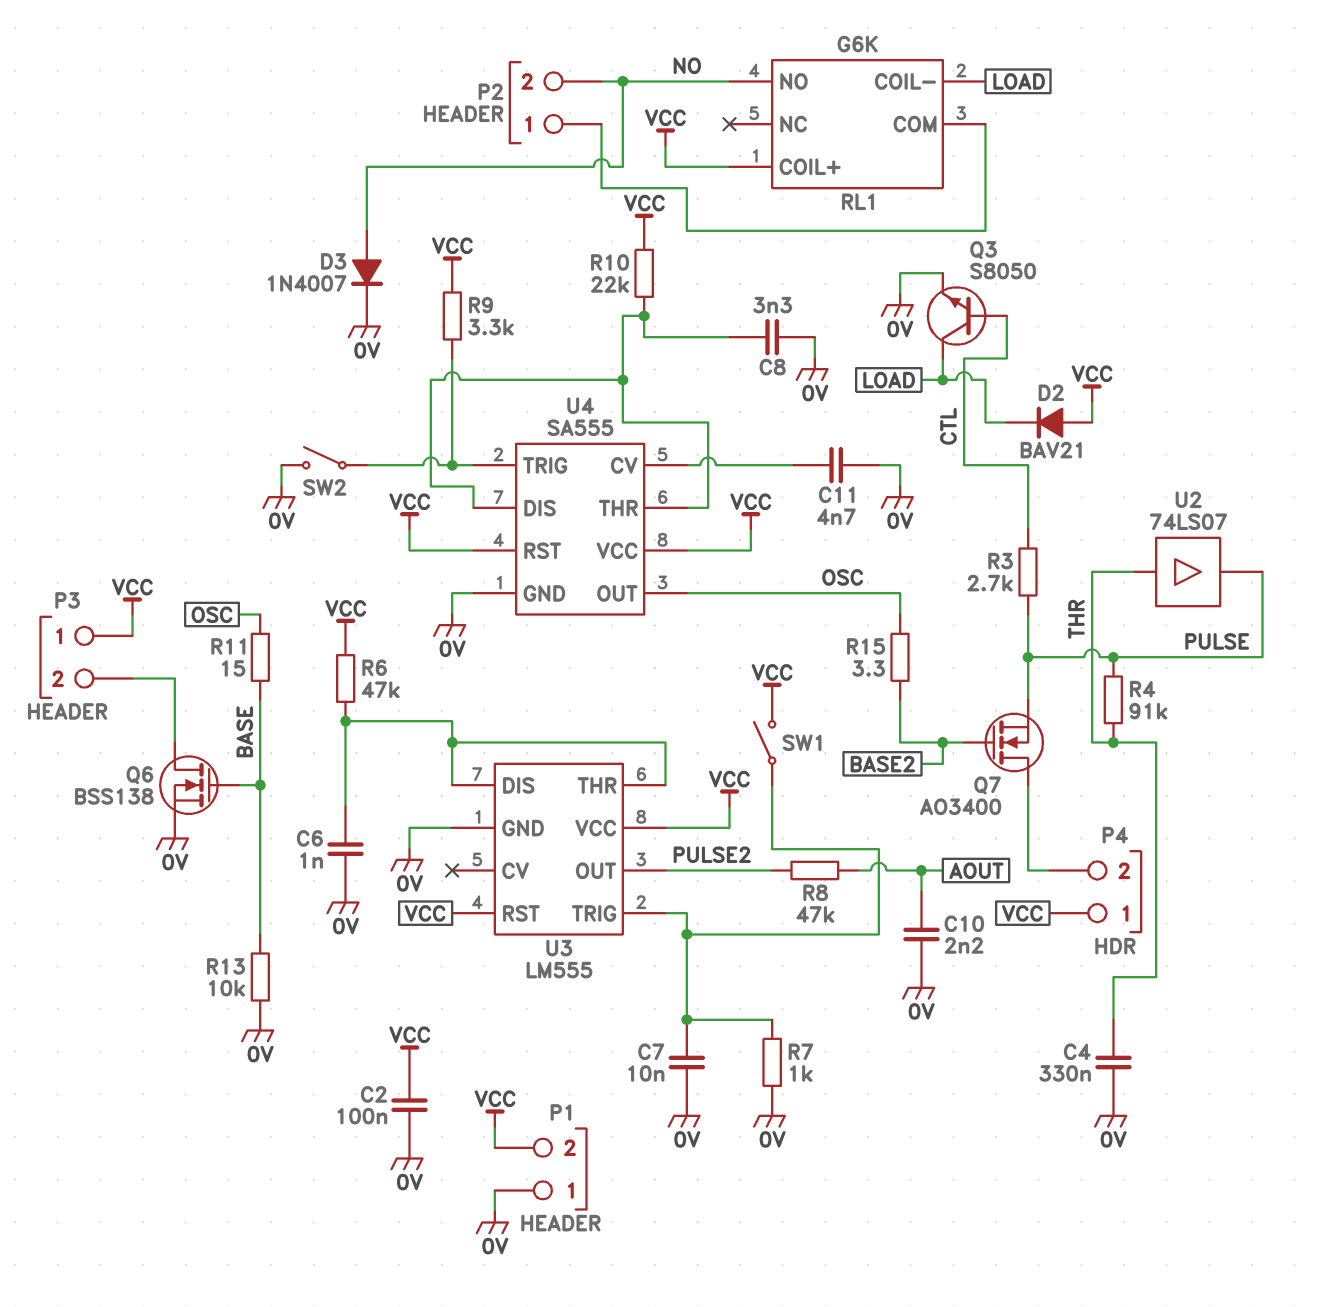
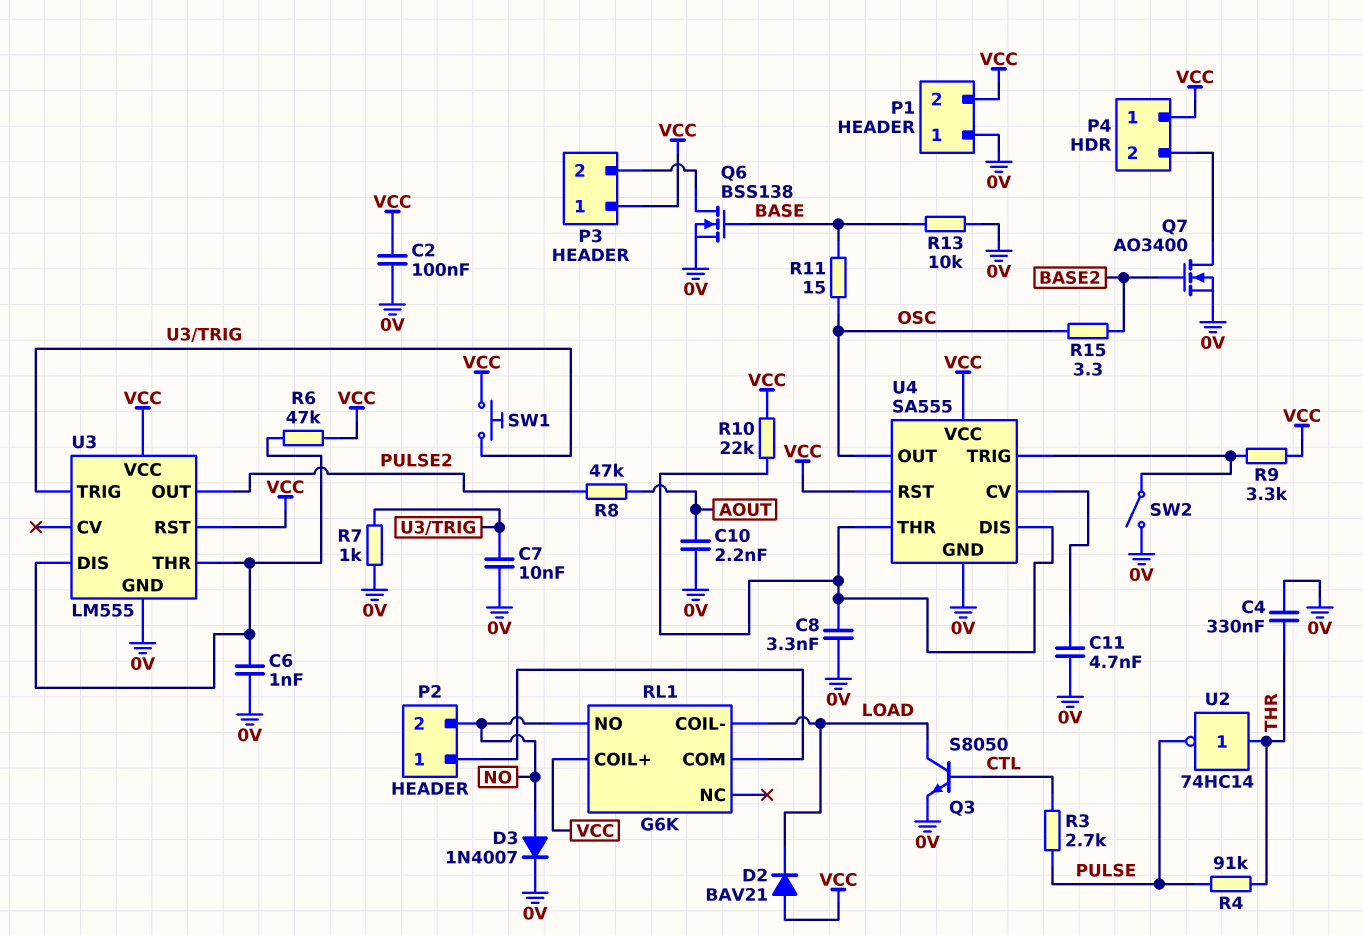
Q7: NMOS AO3400 (G BASE2, D P4/2, S PULSE) -> NMOS AO3400 (G BASE2, D P4/2, S 0V)
SW1: switch (U3/TRIG, VCC) -> button (U3/TRIG, VCC)
U2: buffer 74LS07 (in THR, out PULSE) -> NOT 74HC14 (in THR, out PULSE)

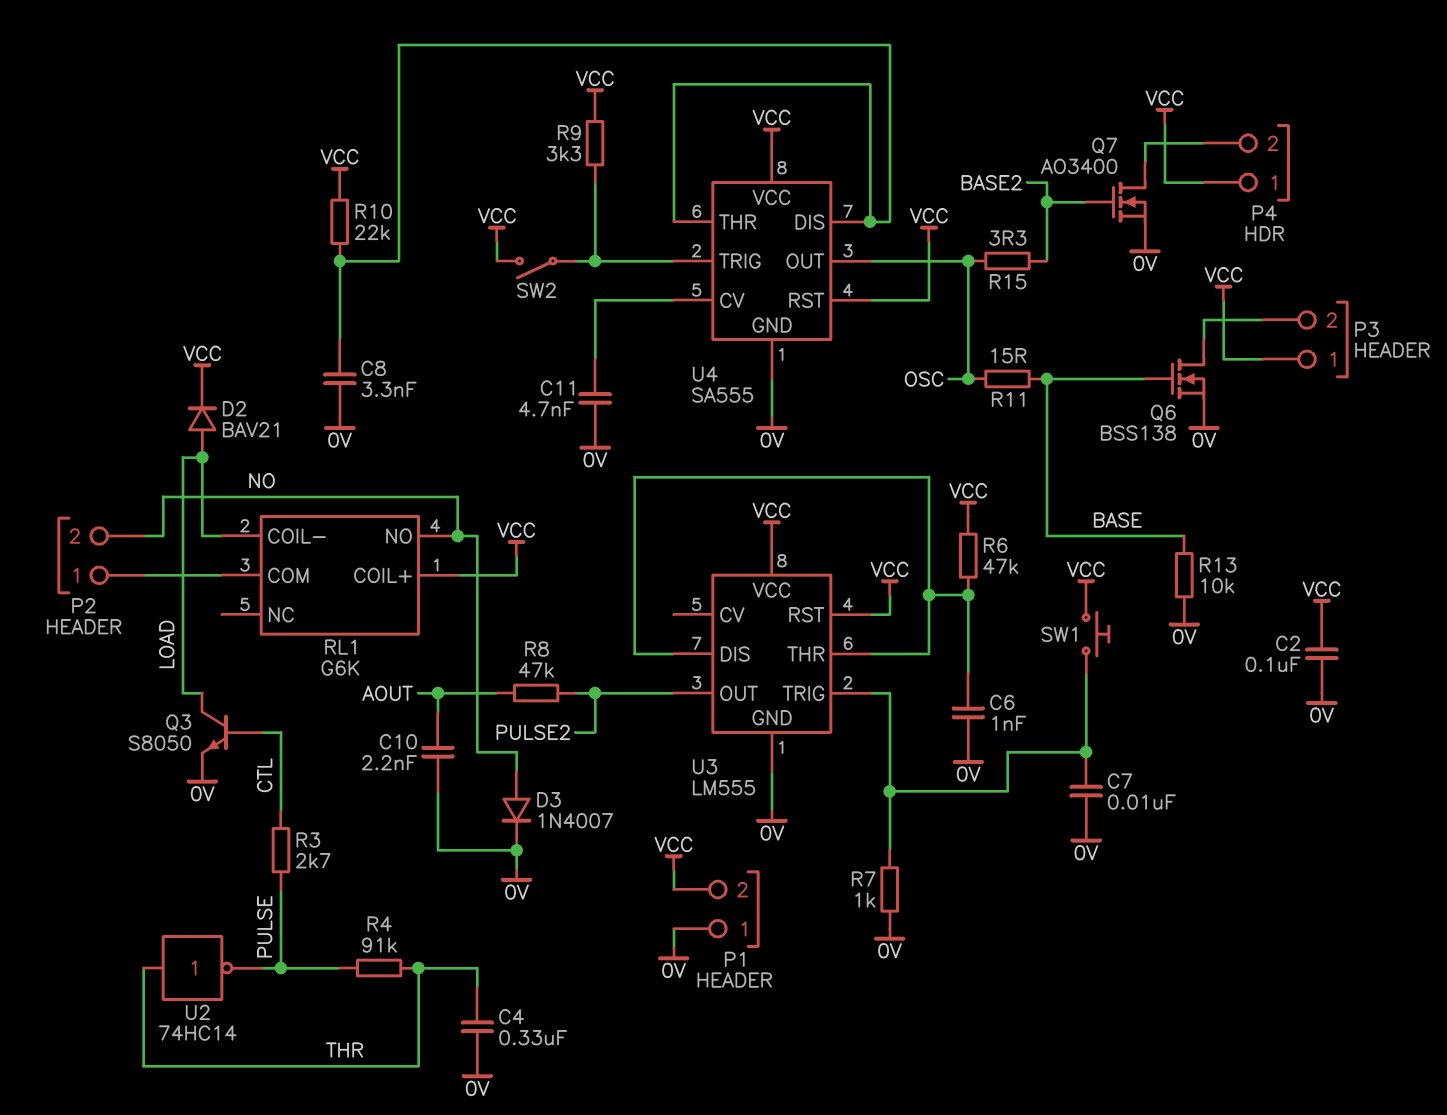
D2: diode BAV21 (A VCC, K LOAD) -> diode BAV21 (A LOAD, K VCC)
SW2: switch (0V, U4/TRIG) -> switch (U4/TRIG, VCC)

